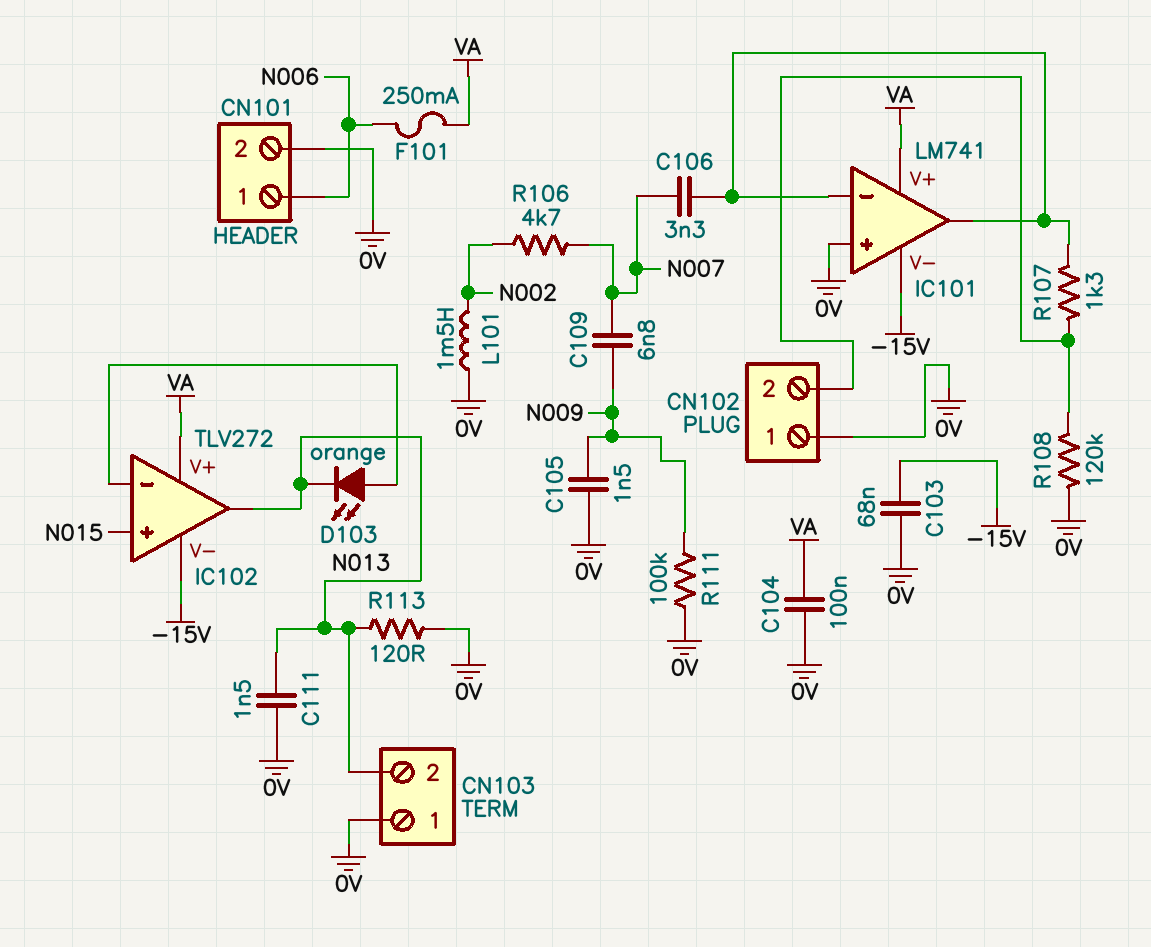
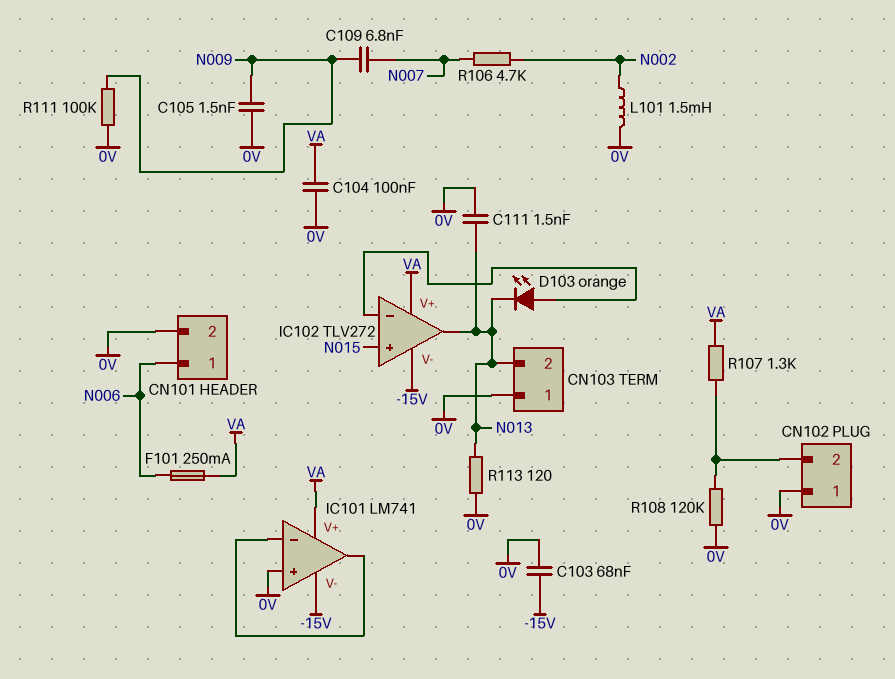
C106: 3.3nF (IC101/in-, N007) -> none
R107: 1.3k (CN102/2, IC101/in-) -> 1.3k (CN102/2, VA)

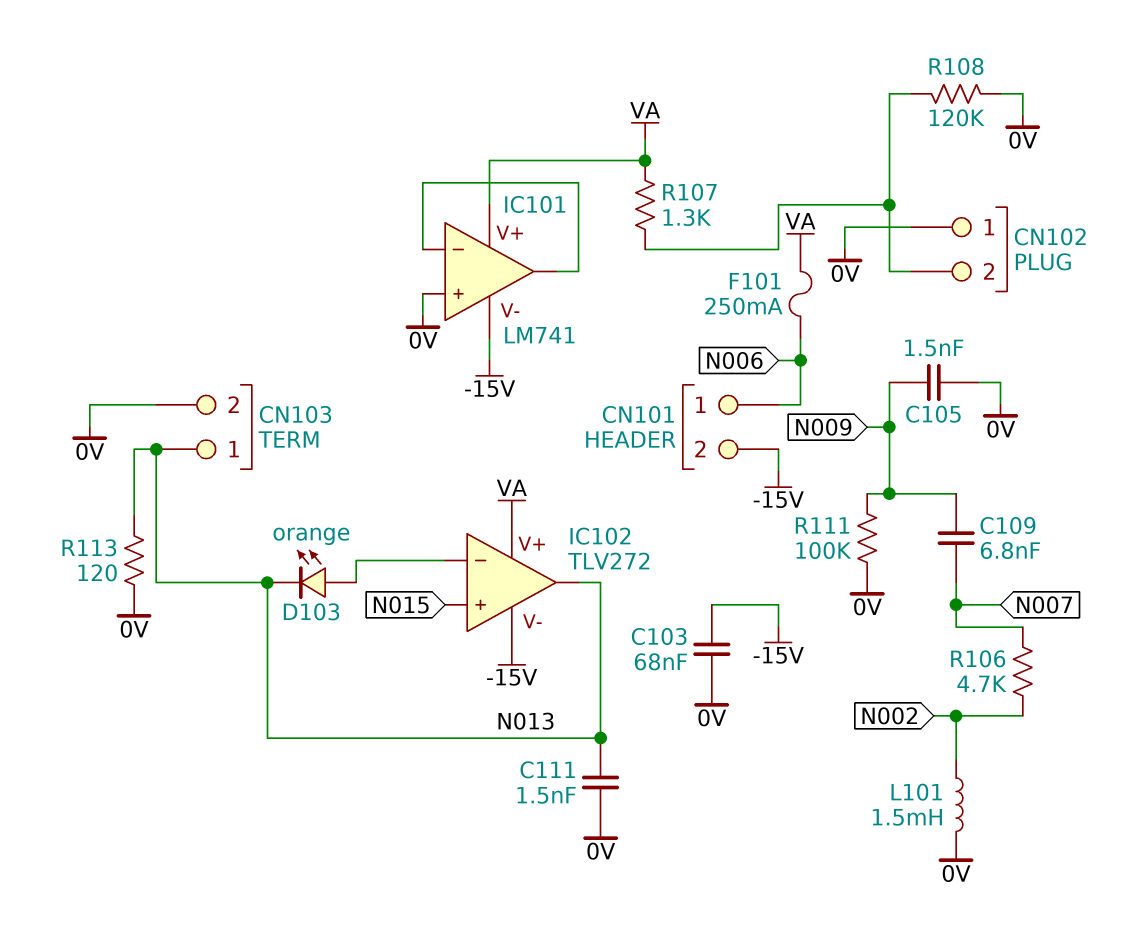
C104: 100nF (0V, VA) -> none
CN101 pin 2: 0V -> -15V
CN103 pin 1: 0V -> N013
CN103 pin 2: N013 -> 0V

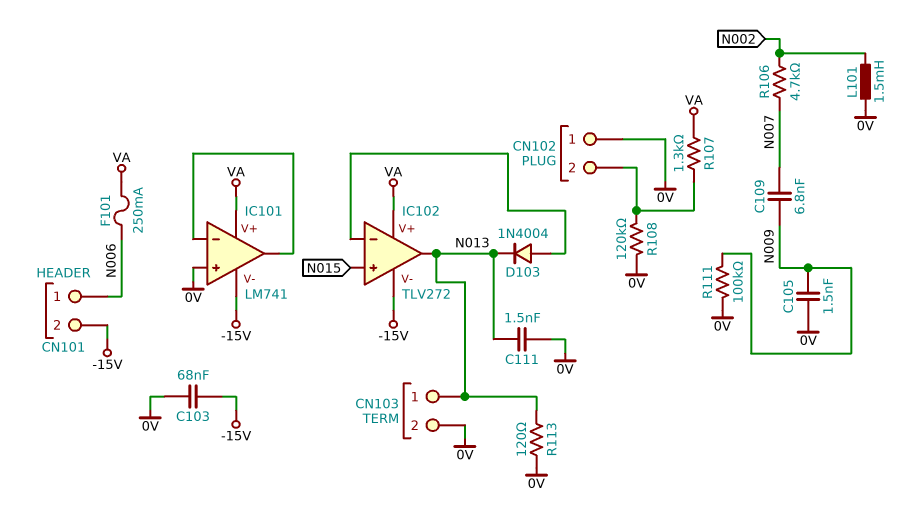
D103: LED orange (A IC102/in-, K N013) -> diode 1N4004 (A IC102/in-, K N013)

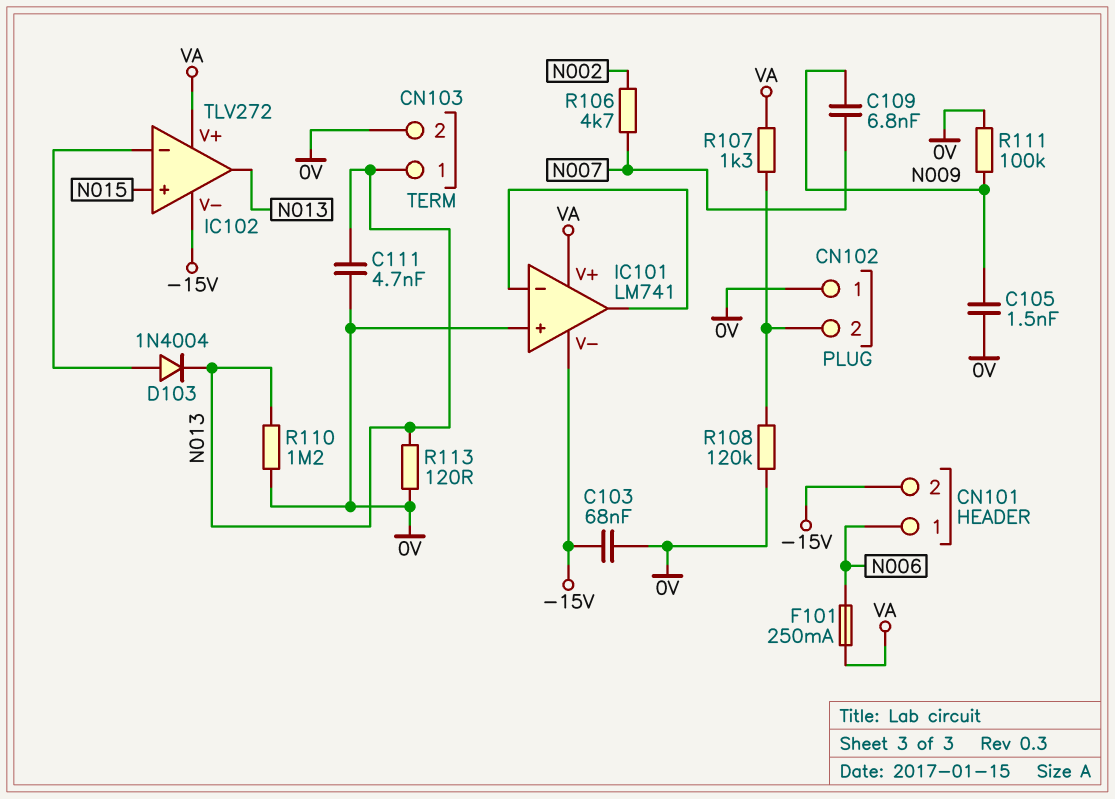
C111: 1.5nF (0V, N013) -> 4.7nF (0V, N013)
L101: 1.5mH (0V, N002) -> none
R110: none -> 1.2M (0V, N013)

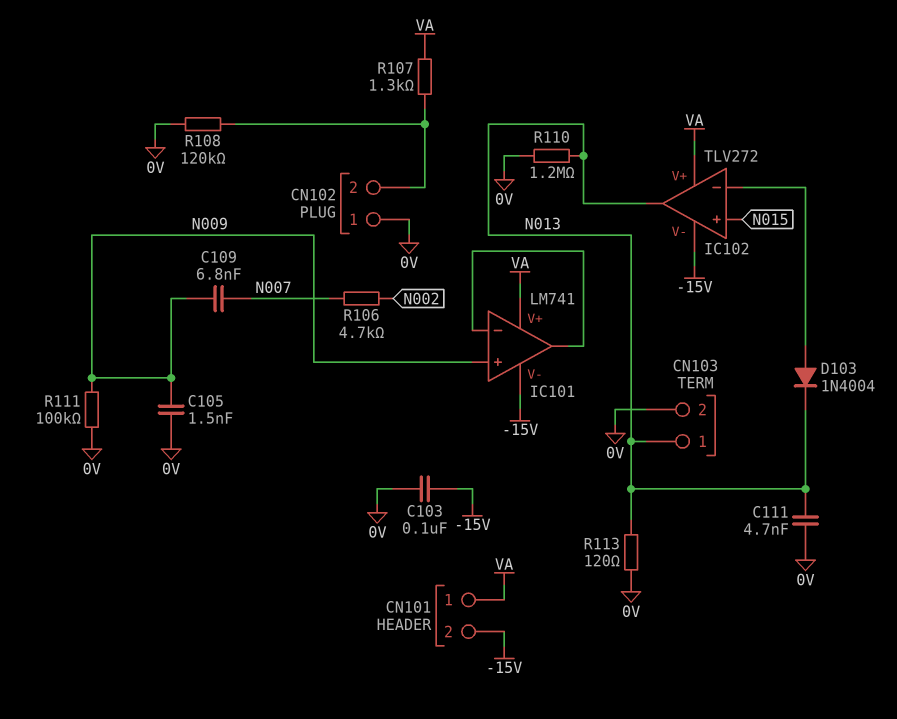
C103: 68nF (-15V, 0V) -> 100nF (-15V, 0V)
CN101 pin 1: N006 -> VA
F101: 250mA (N006, VA) -> none
IC101 pin in+: 0V -> N009

